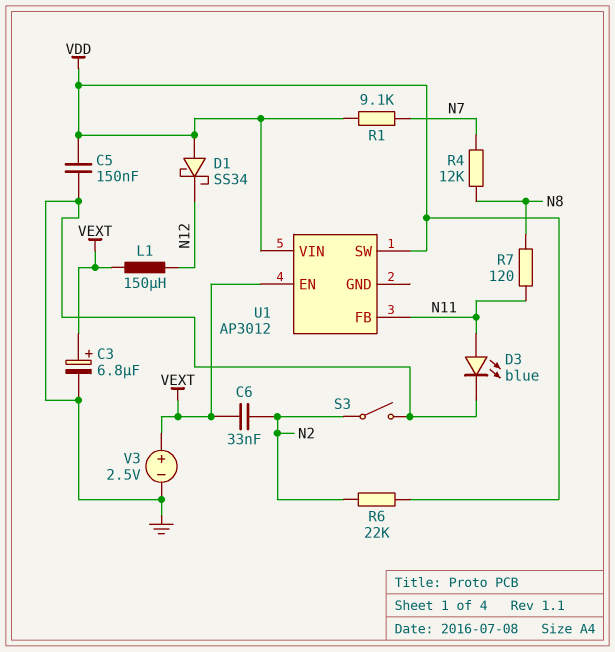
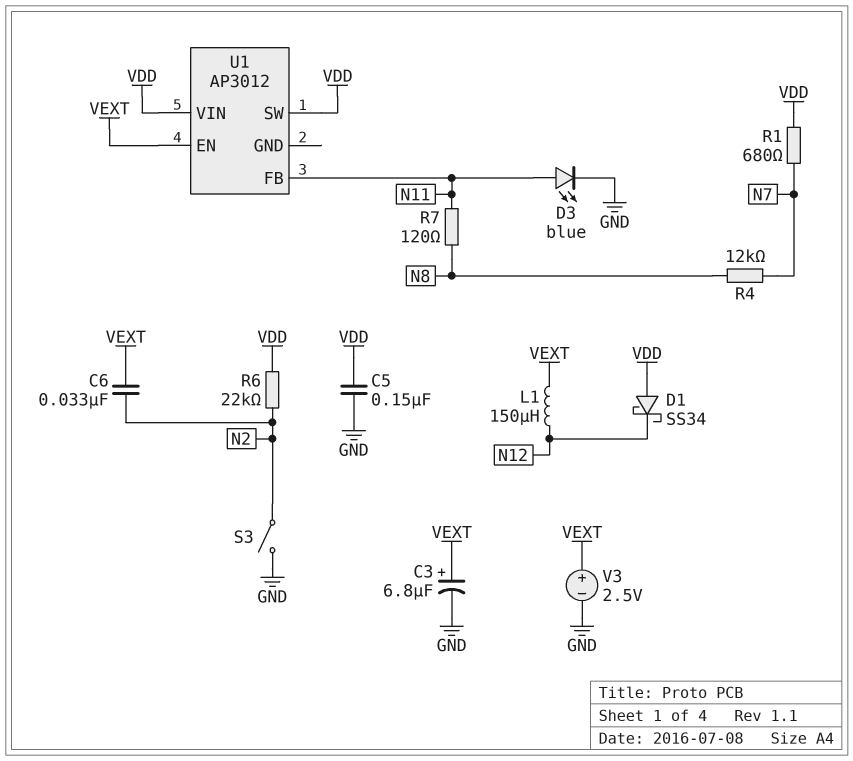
R1: 9.1k (N7, VDD) -> 680 (N7, VDD)

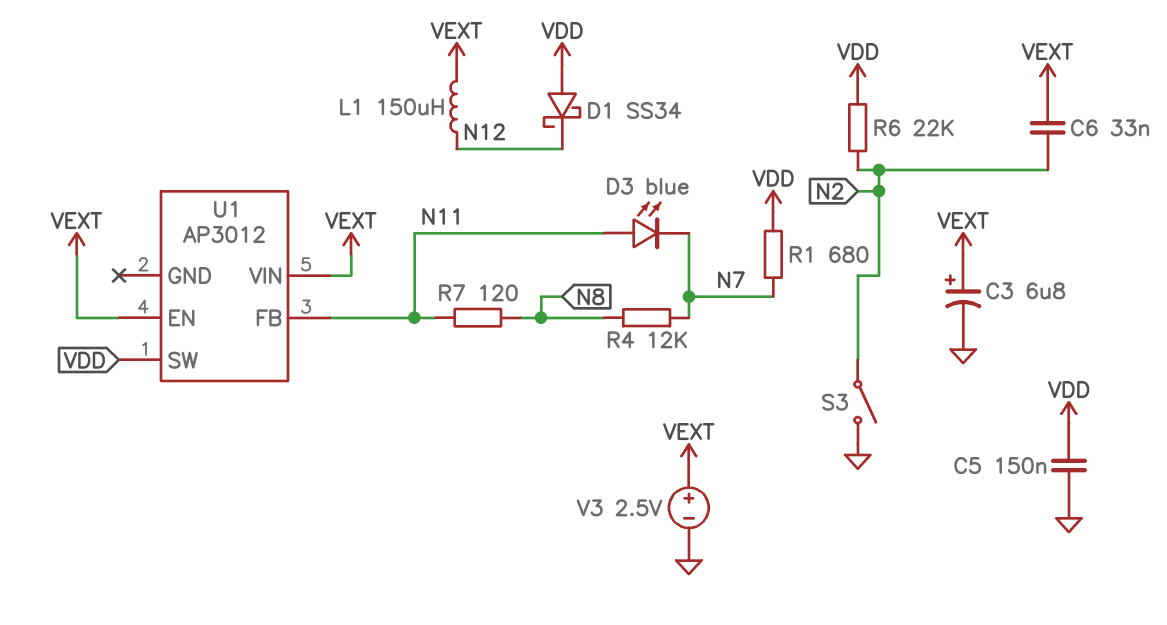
D3: LED blue (A N11, K GND) -> LED blue (A N11, K N7)
U1 pin VIN: VDD -> VEXT

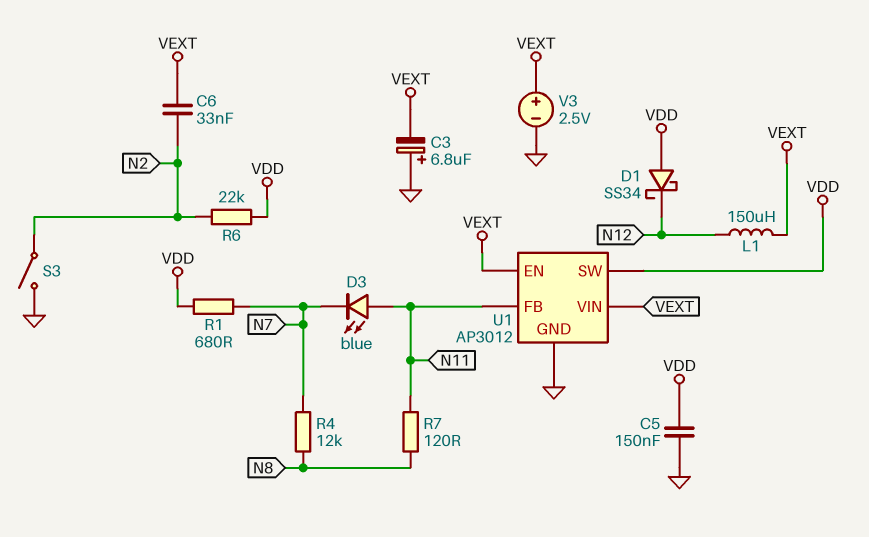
C3: 6.8uF (plus VEXT, minus GND) -> 6.8uF (plus GND, minus VEXT)
U1 pin GND: none -> GND

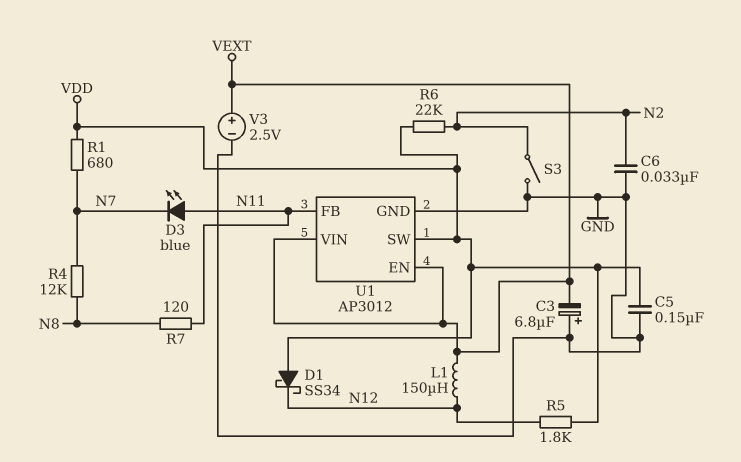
C6: 33nF (N2, VEXT) -> 33nF (GND, N2)
R5: none -> 1.8k (N12, VDD)

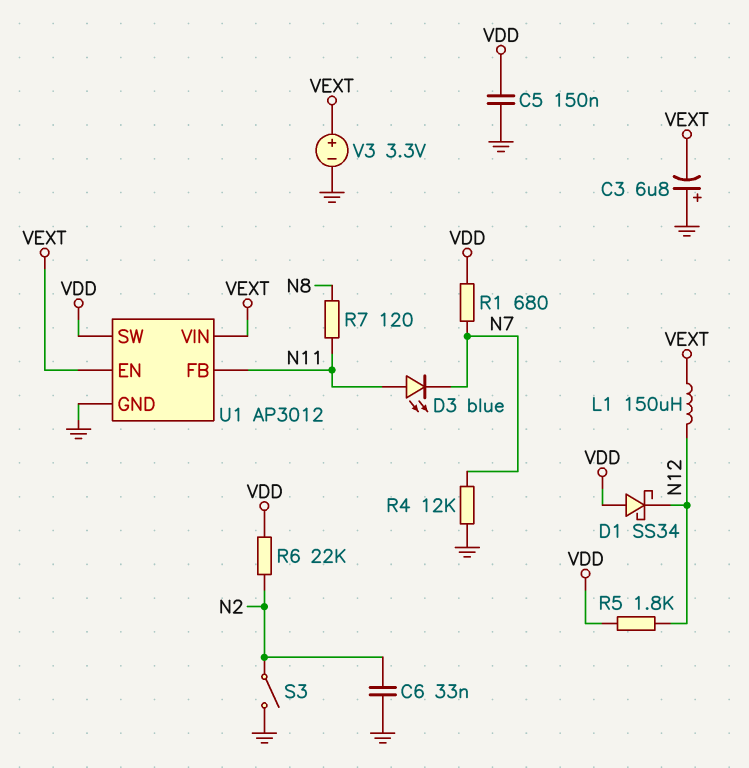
R4: 12k (N7, N8) -> 12k (GND, N7)
V3: 2.5V (plus VEXT, minus GND) -> 3.3V (plus VEXT, minus GND)

